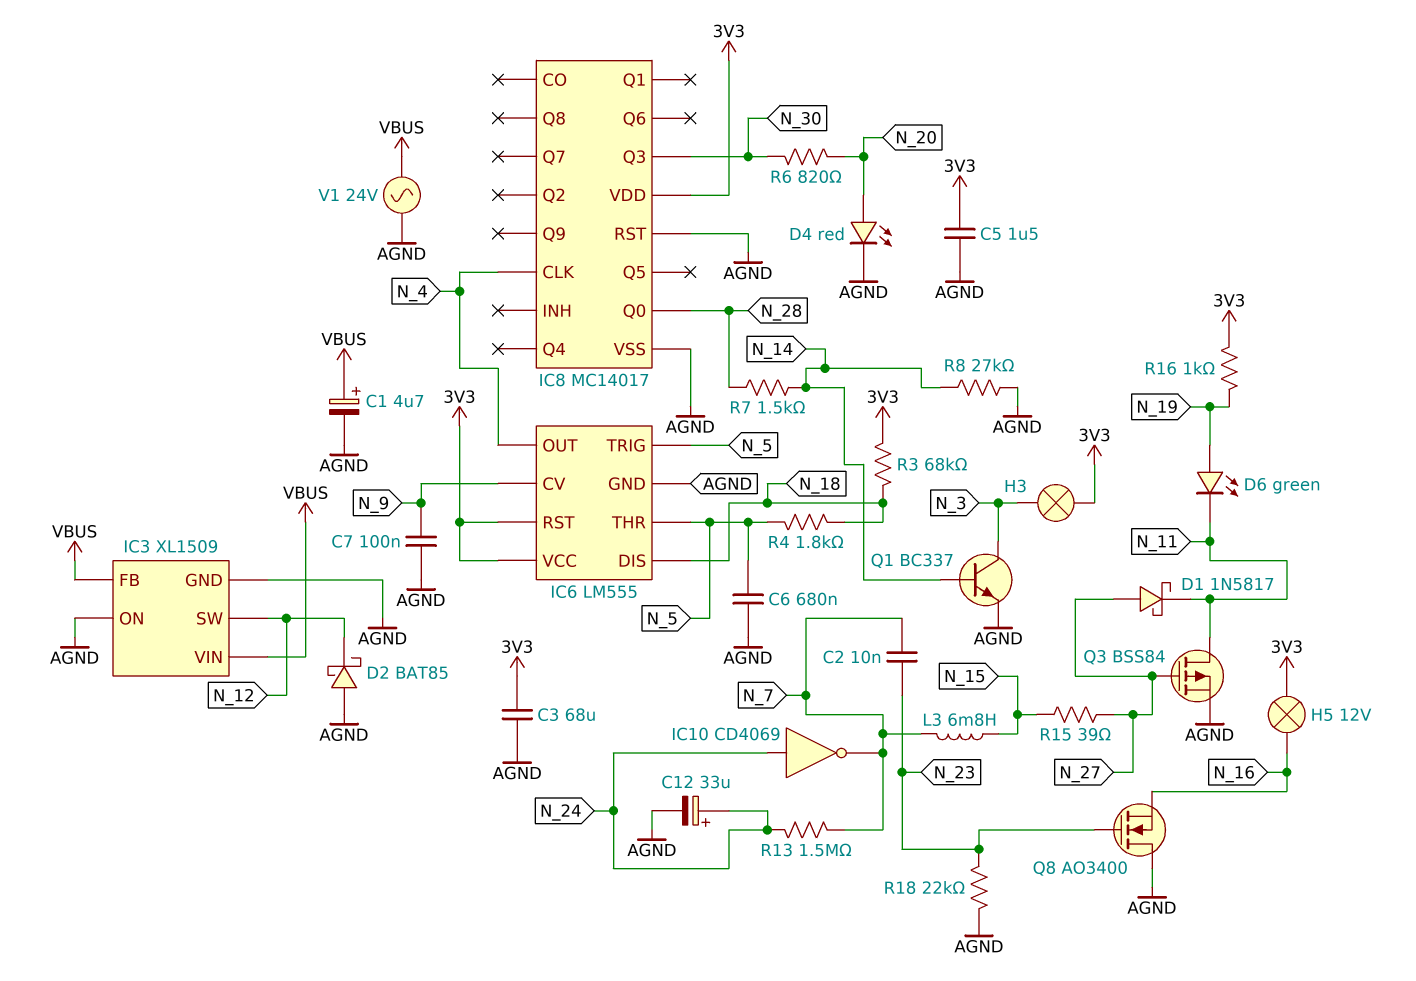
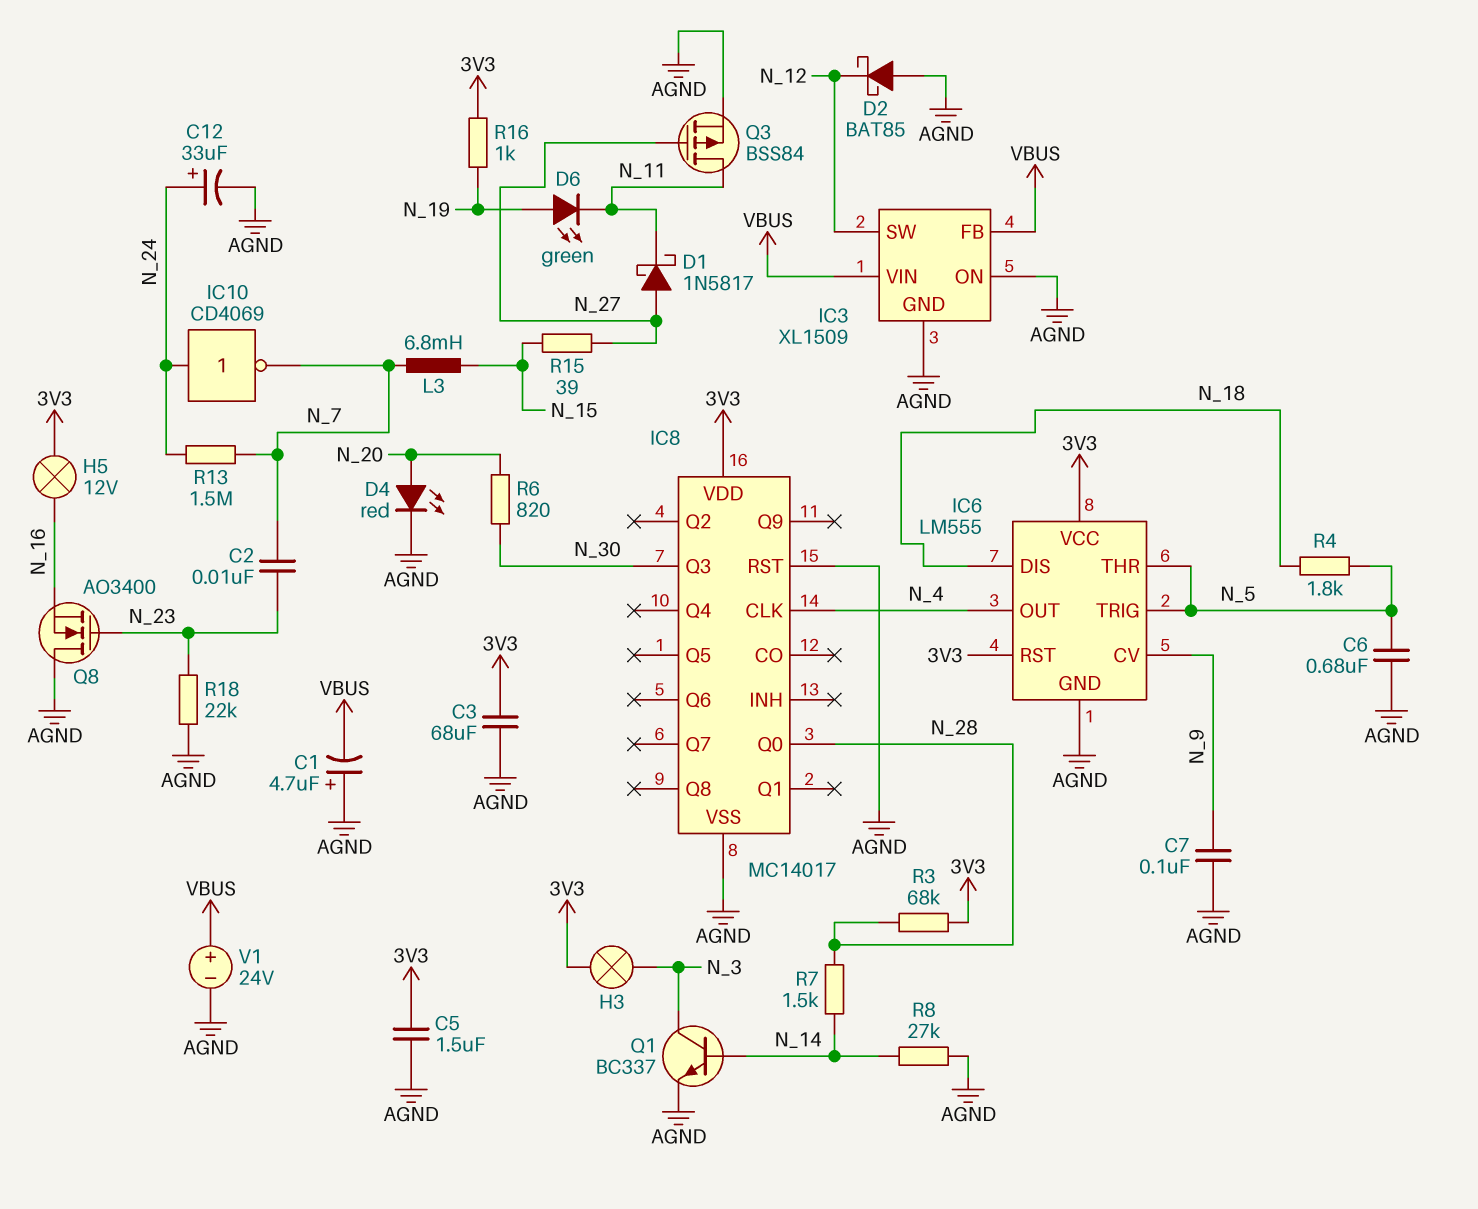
C1: 4.7uF (plus VBUS, minus AGND) -> 4.7uF (plus AGND, minus VBUS)
R3: 68k (3V3, N_18) -> 68k (3V3, N_28)
V1: AC 24V (AGND, VBUS) -> 24V (plus VBUS, minus AGND)

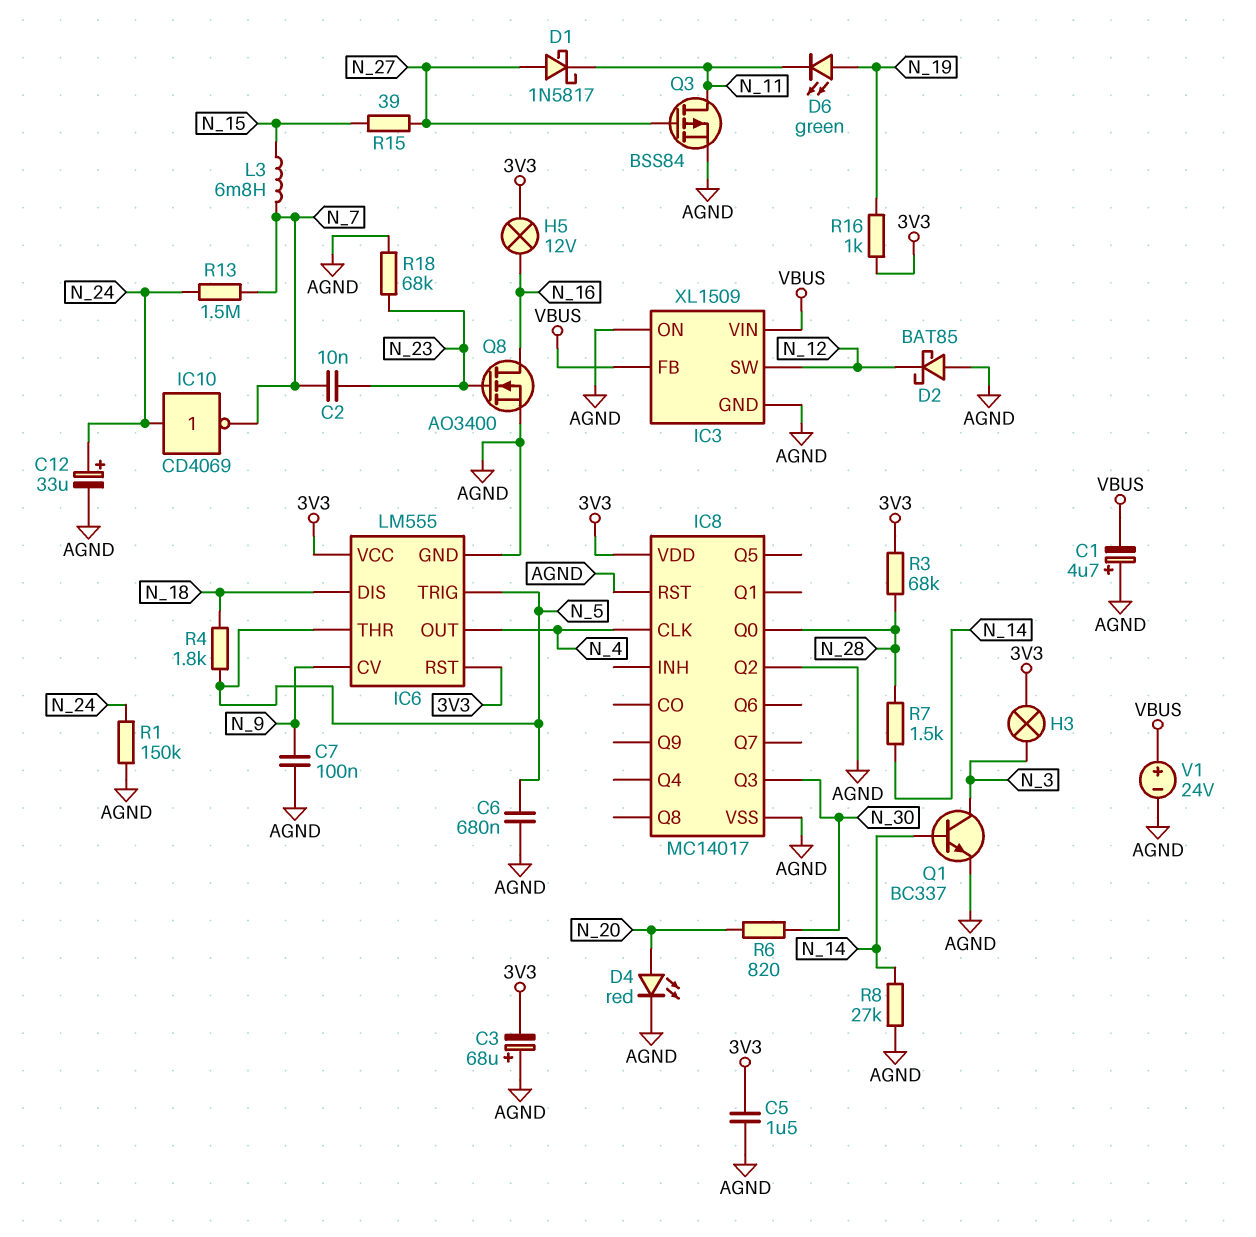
C3: 68uF (3V3, AGND) -> 68uF (plus AGND, minus 3V3)
IC8 pin Q2: none -> AGND
Q8: NMOS AO3400 (G N_23, D AGND, S N_16) -> NMOS AO3400 (G N_23, D N_16, S AGND)
R1: none -> 150k (AGND, N_24)
R18: 22k (AGND, N_23) -> 68k (AGND, N_23)

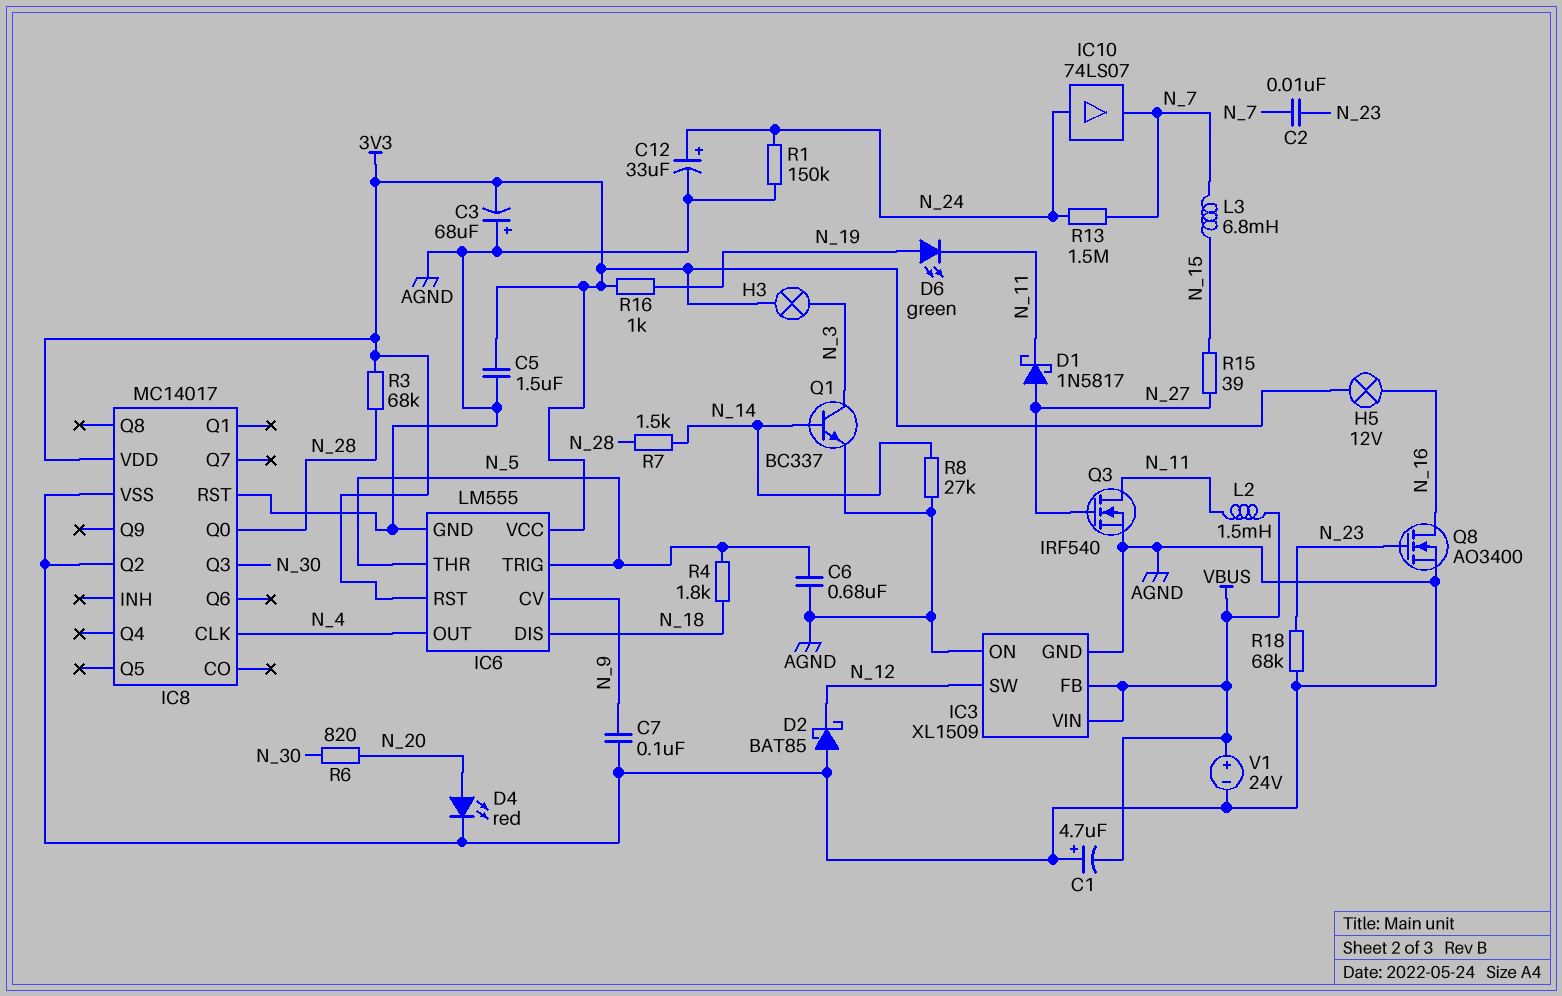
IC10: NOT CD4069 (in N_24, out N_7) -> buffer 74LS07 (in N_24, out N_7)
L2: none -> 1.5mH (N_11, VBUS)
Q3: PMOS BSS84 (G N_27, D N_11, S AGND) -> NMOS IRF540 (G N_27, D N_11, S AGND)

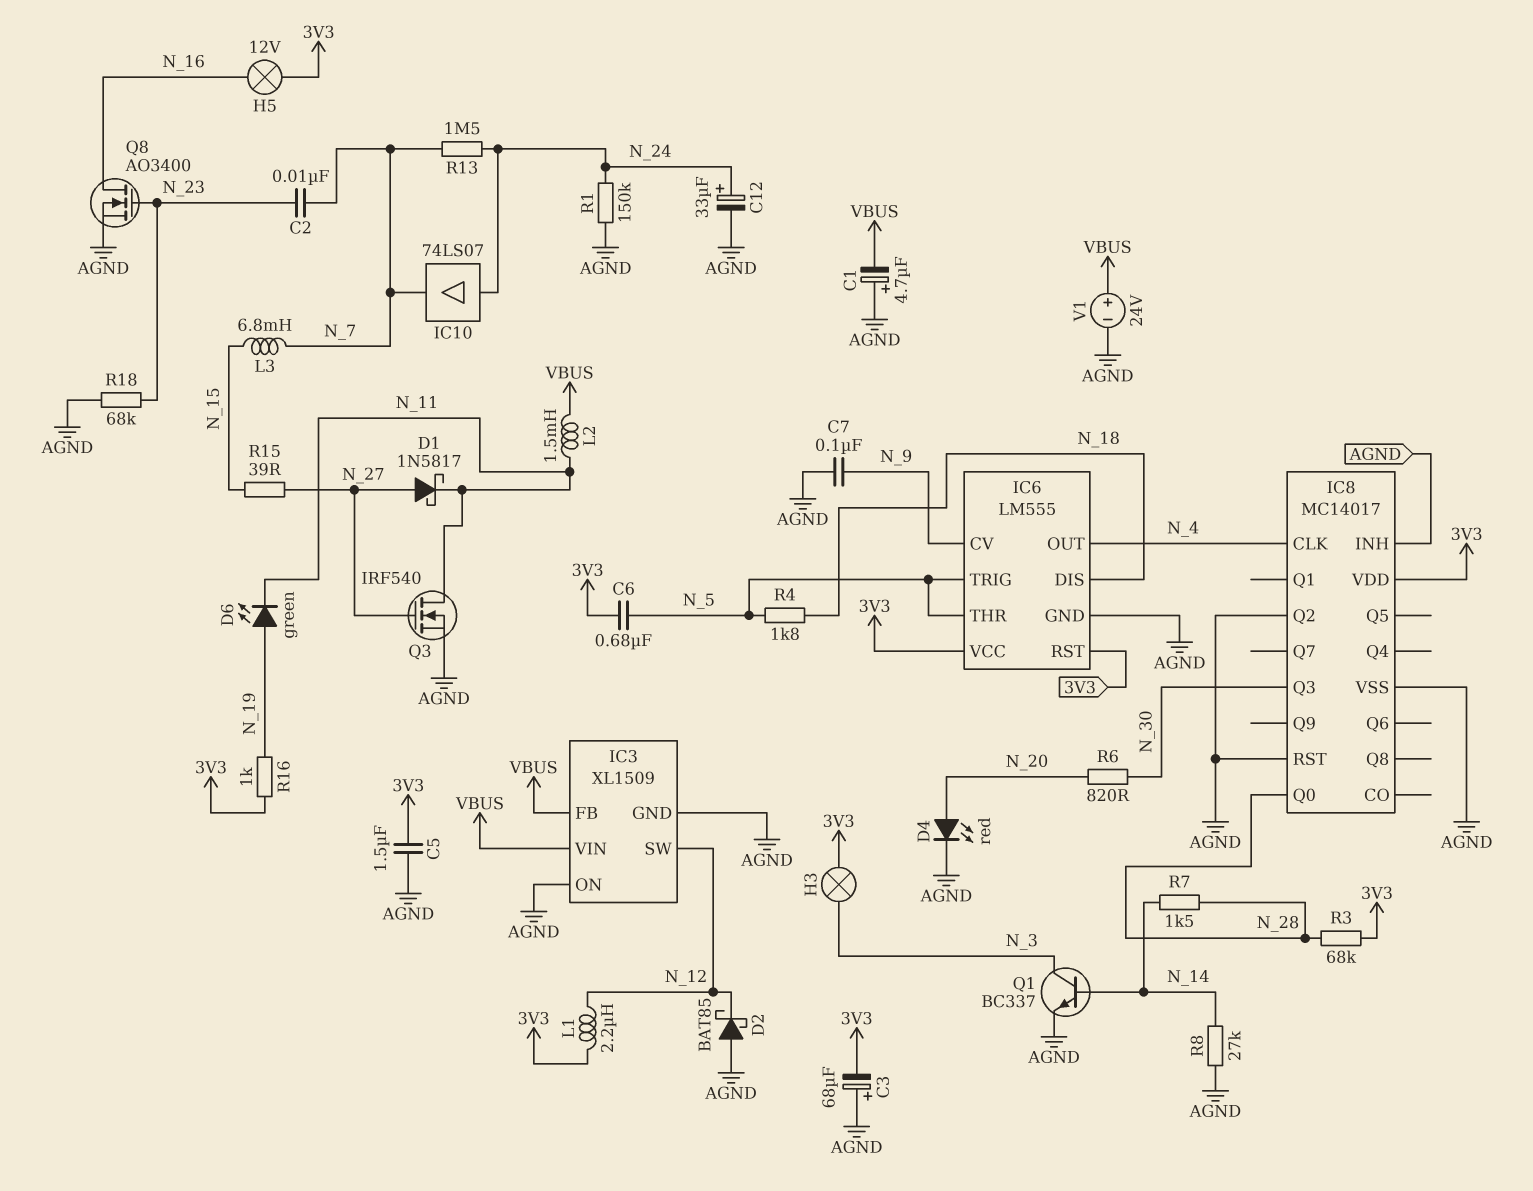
C6: 680nF (AGND, N_5) -> 680nF (3V3, N_5)
IC8 pin INH: none -> AGND
L1: none -> 2.2uH (3V3, N_12)

